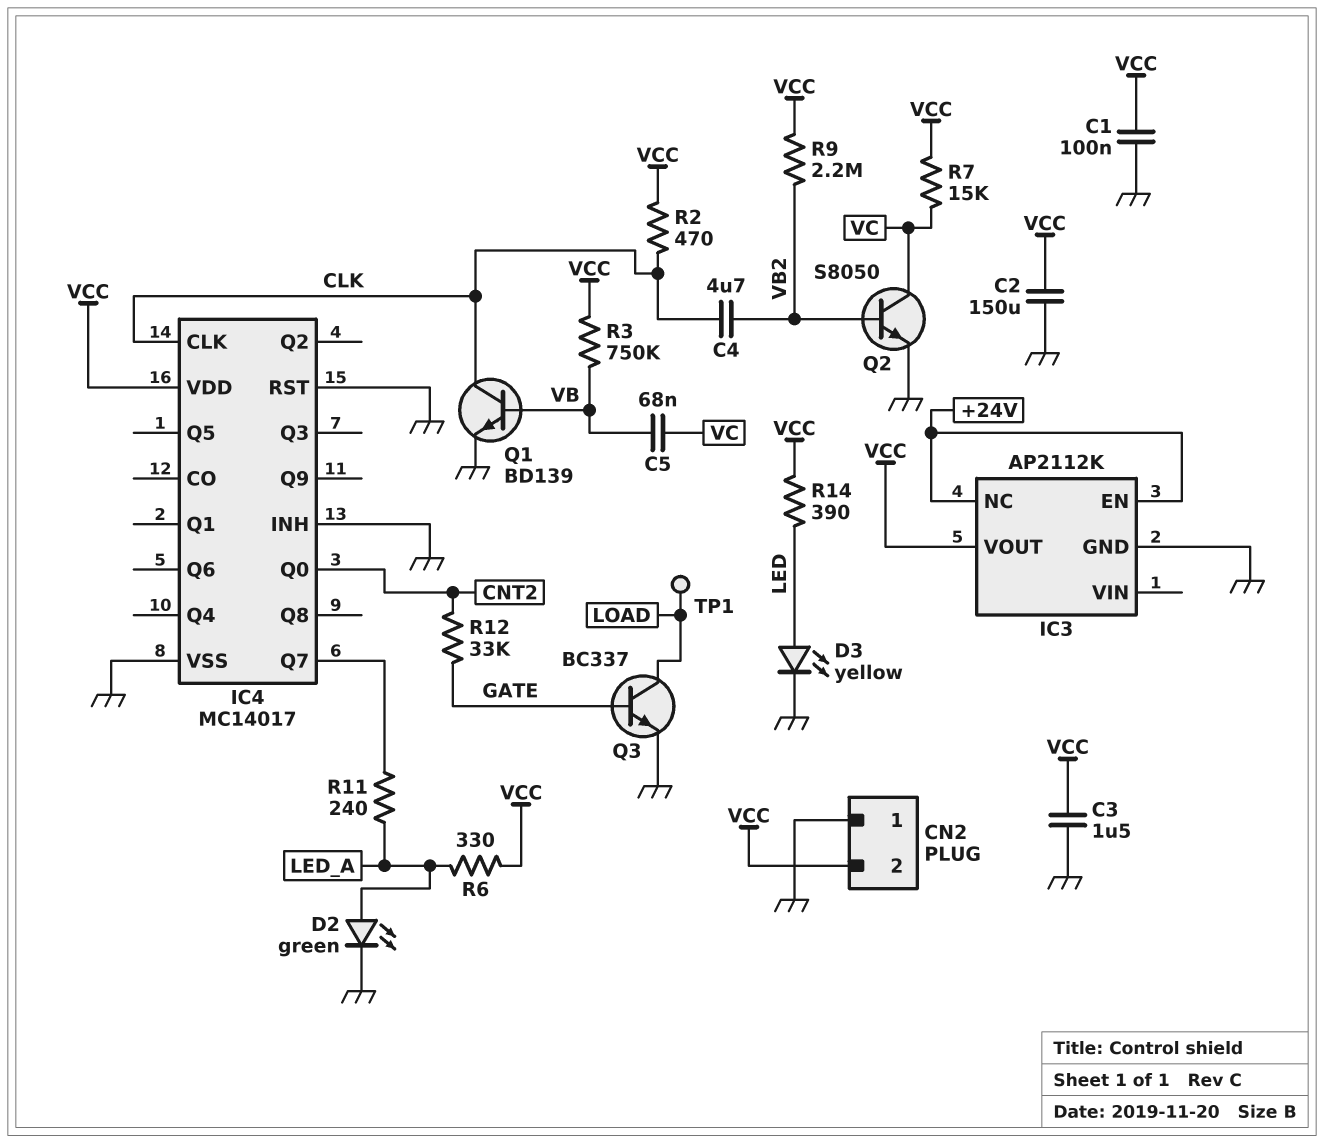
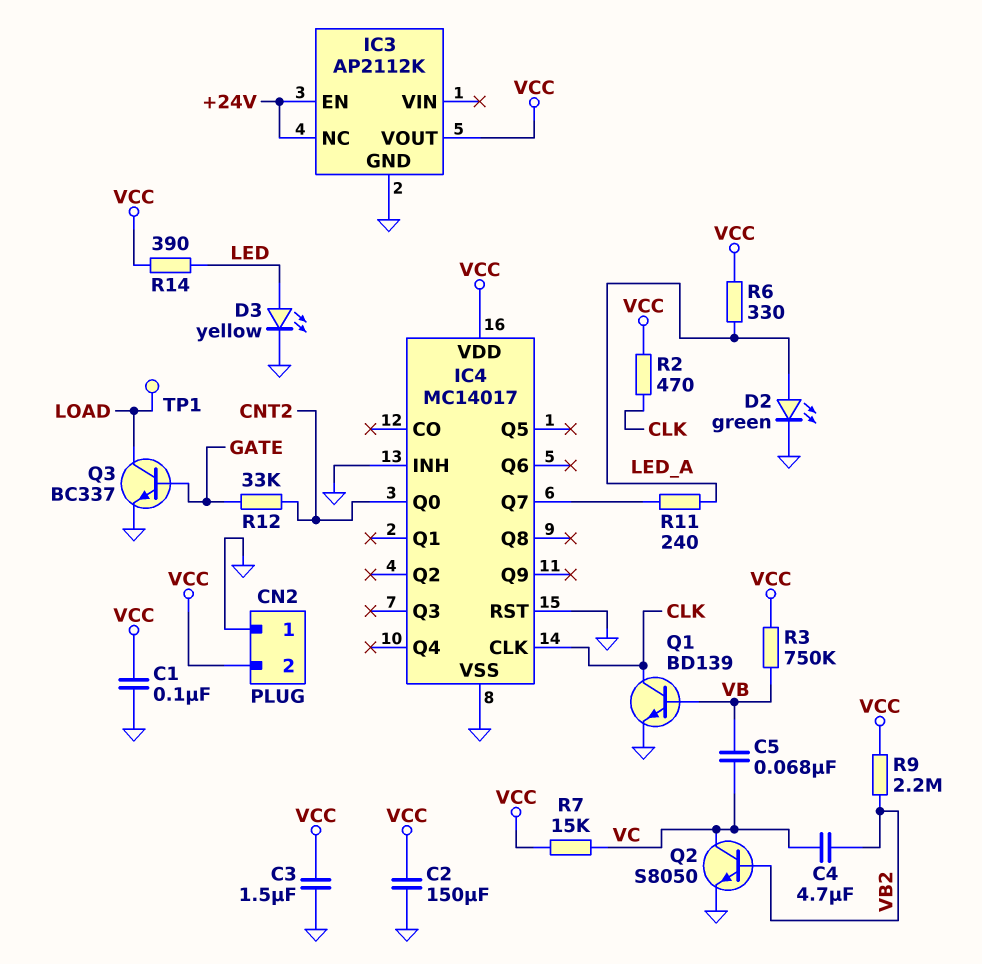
C4: 4.7uF (CLK, VB2) -> 4.7uF (VB2, VC)

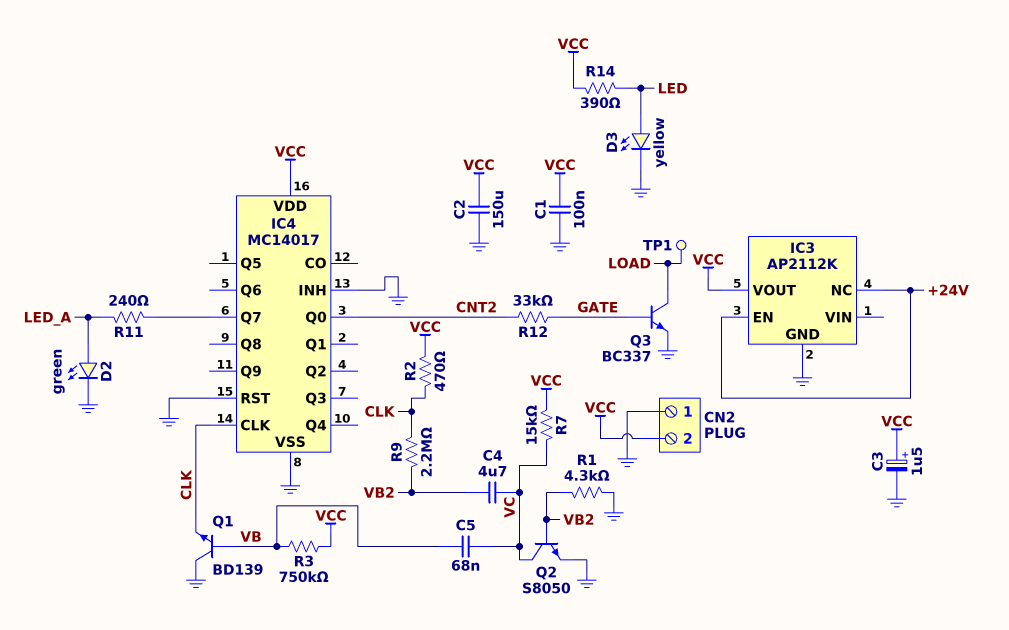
C3: 1.5uF (GND, VCC) -> 1.5uF (plus VCC, minus GND)
Q1: NPN BD139 (B VB, C CLK, E GND) -> NPN BD139 (B VB, C GND, E CLK)
R1: none -> 4.3k (GND, VB2)
R6: 330 (LED_A, VCC) -> none
R9: 2.2M (VB2, VCC) -> 2.2M (CLK, VB2)

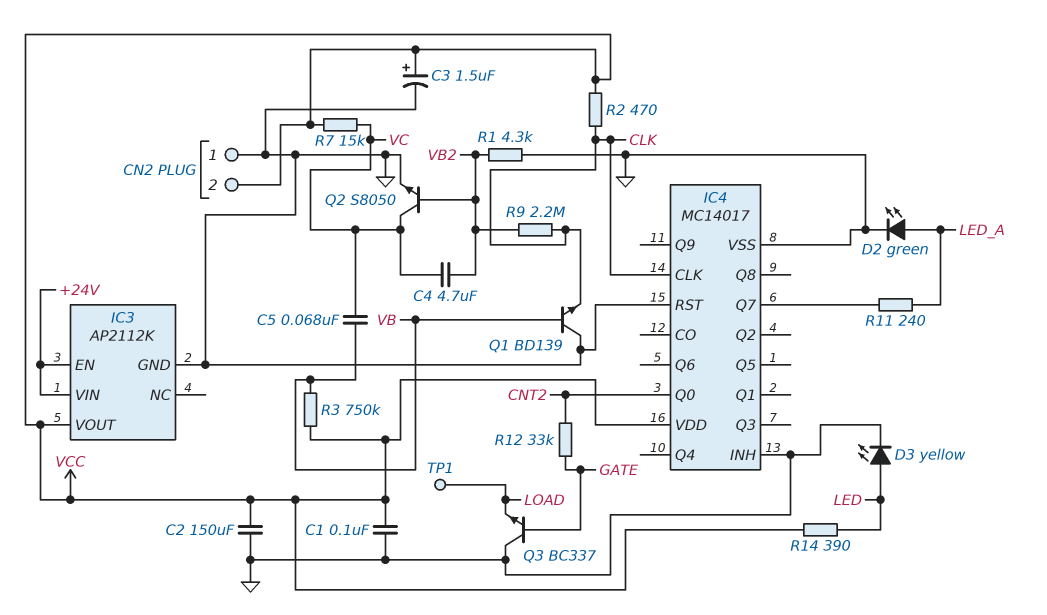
IC3 pin NC: +24V -> none
IC3 pin VIN: none -> +24V
Q3: NPN BC337 (B GATE, C LOAD, E GND) -> NPN BC337 (B GATE, C GND, E LOAD)

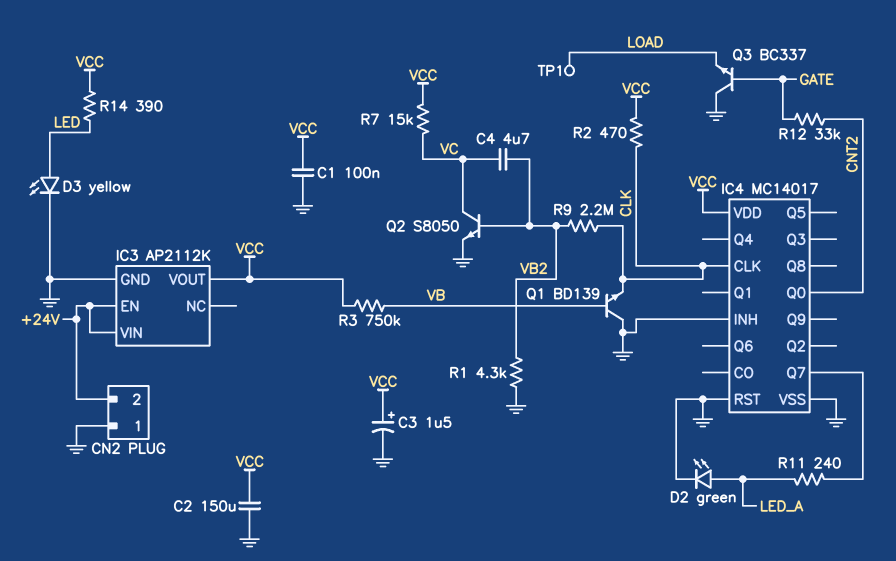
C5: 68nF (VB, VC) -> none
CN2 pin 2: VCC -> +24V

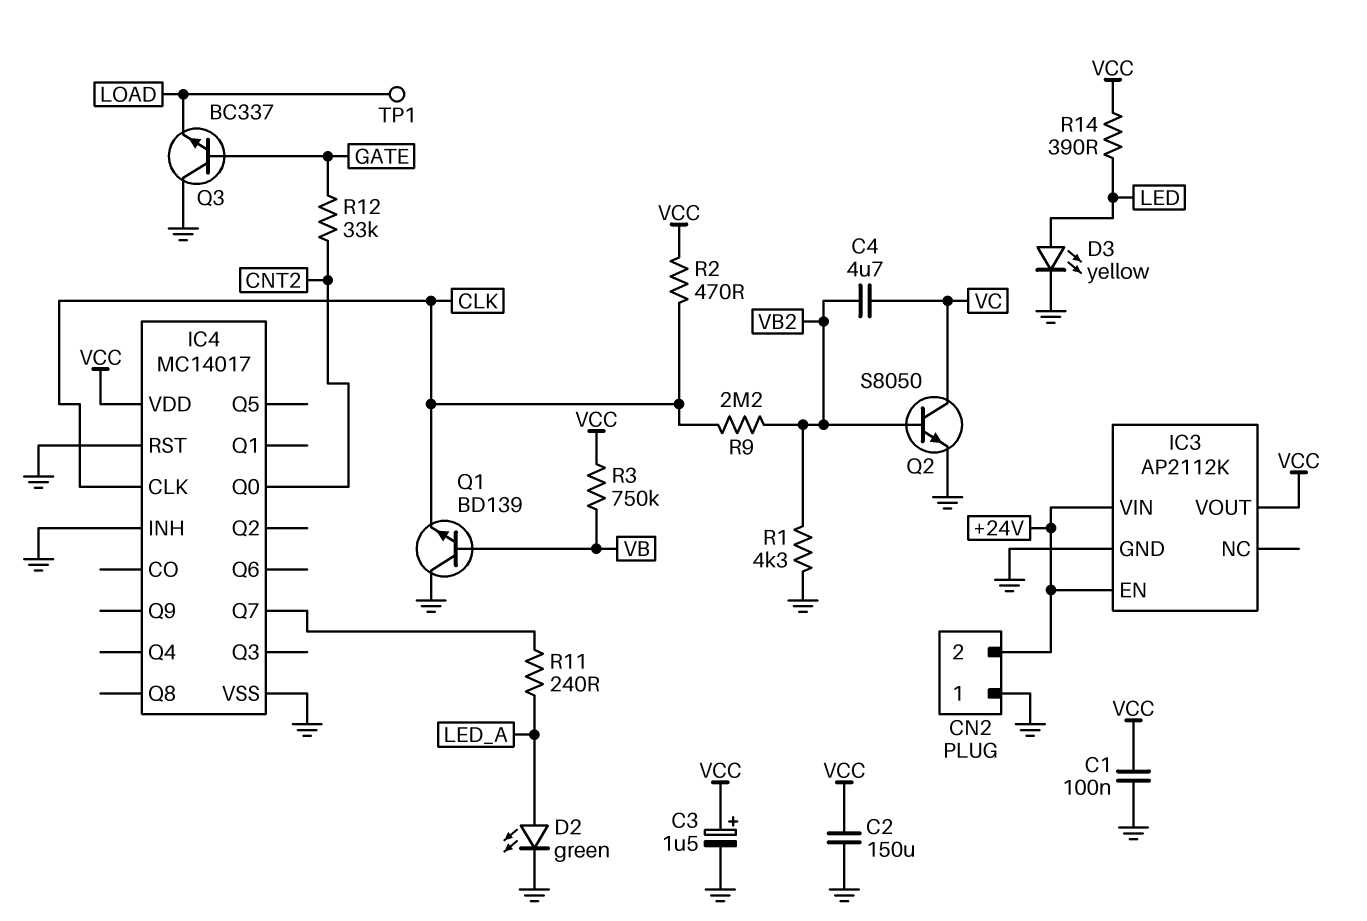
R7: 15k (VC, VCC) -> none

